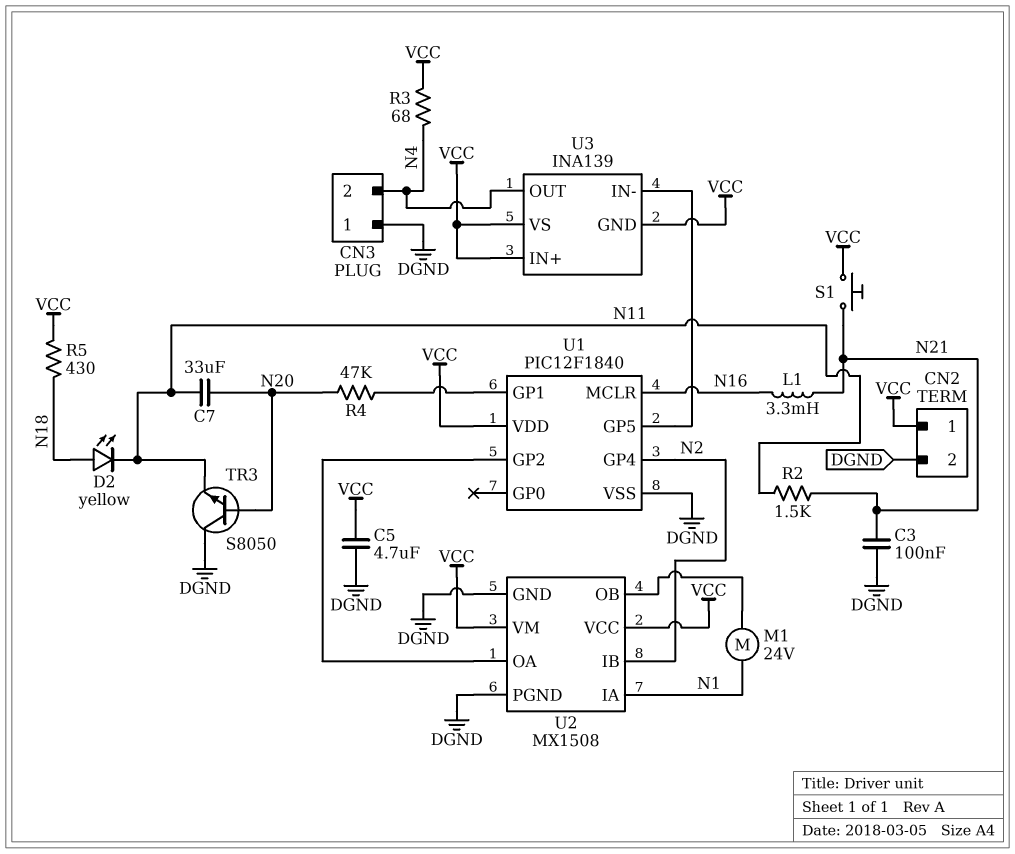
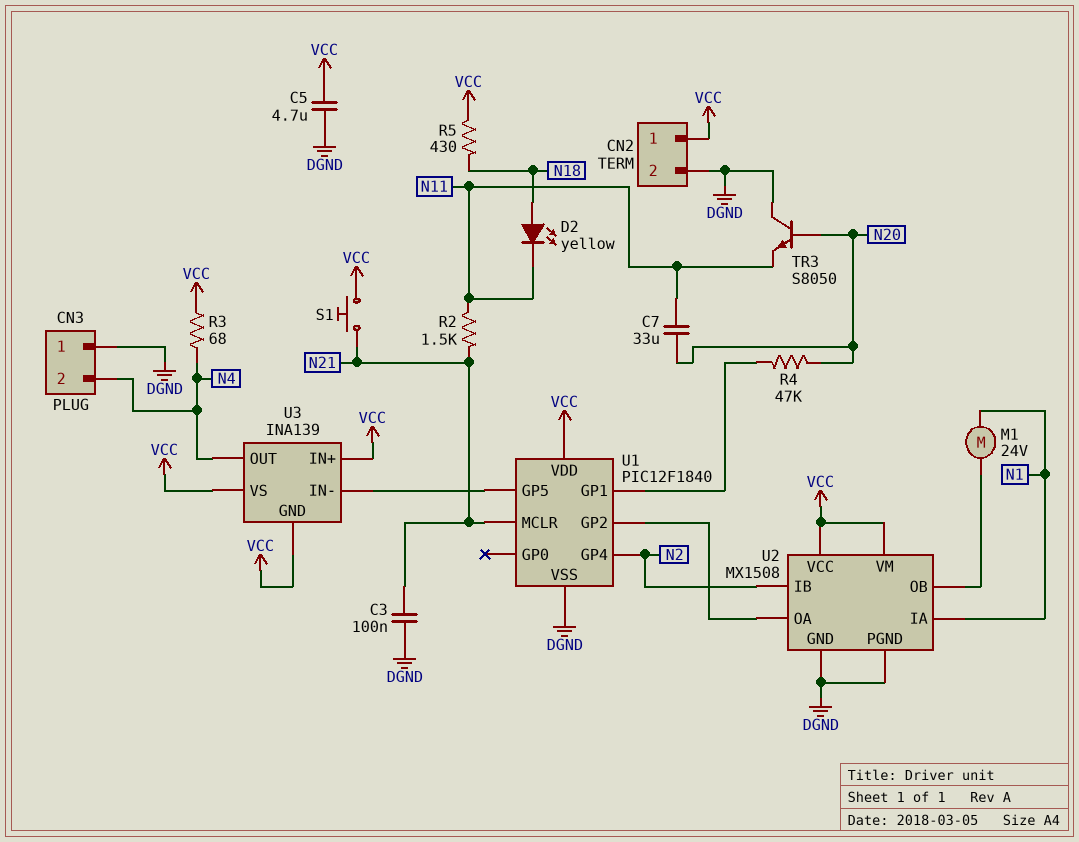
L1: 3.3mH (N16, N21) -> none
U1 pin MCLR: N16 -> N21

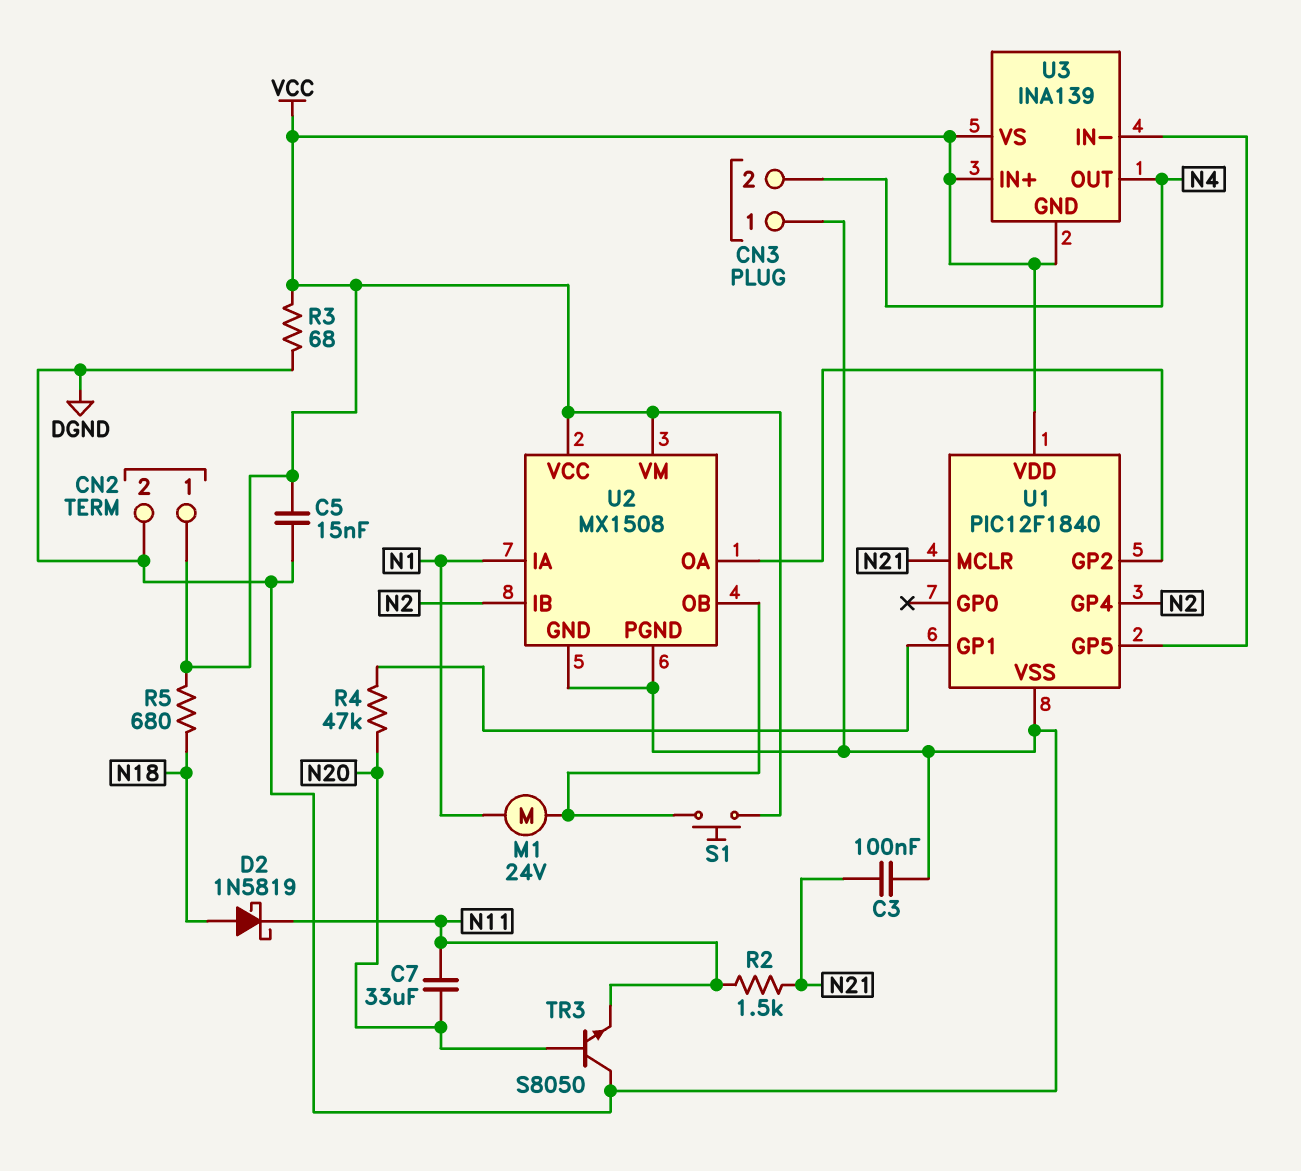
C5: 4.7uF (DGND, VCC) -> 15nF (DGND, VCC)
D2: LED yellow (A N18, K N11) -> schottky 1N5819 (A N18, K N11)
R3: 68 (N4, VCC) -> 68 (DGND, VCC)
R5: 430 (N18, VCC) -> 680 (N18, VCC)
S1: button (N21, VCC) -> button (U2/OB, VCC)

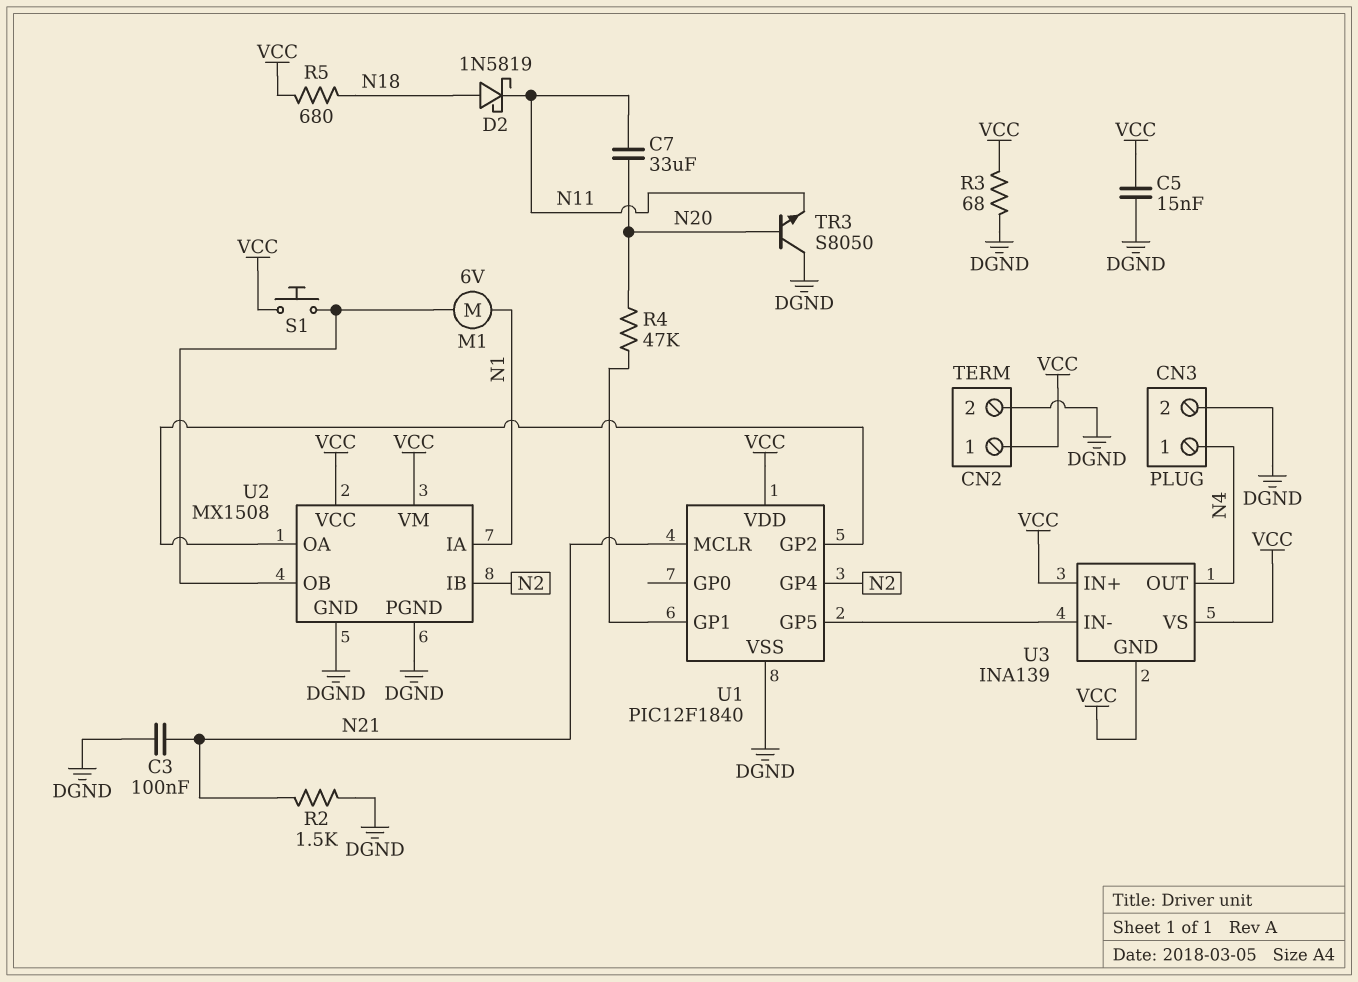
CN3 pin 1: DGND -> N4
CN3 pin 2: N4 -> DGND
M1: motor 24V (N1, U2/OB) -> motor 6V (N1, U2/OB)
R2: 1.5k (N11, N21) -> 1.5k (DGND, N21)

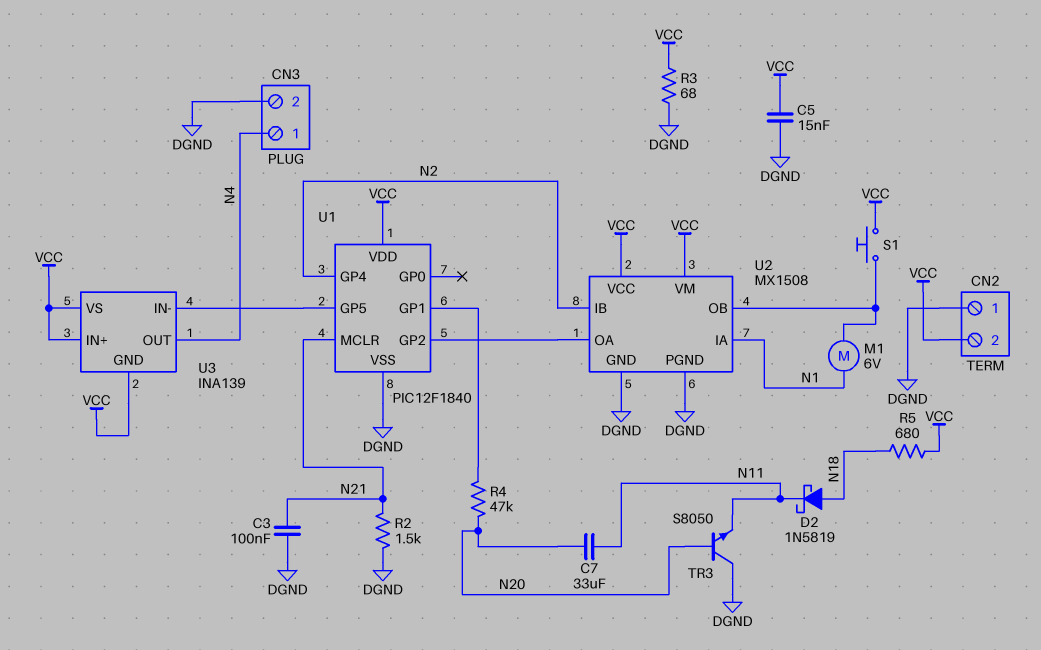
CN2 pin 1: VCC -> DGND
CN2 pin 2: DGND -> VCC

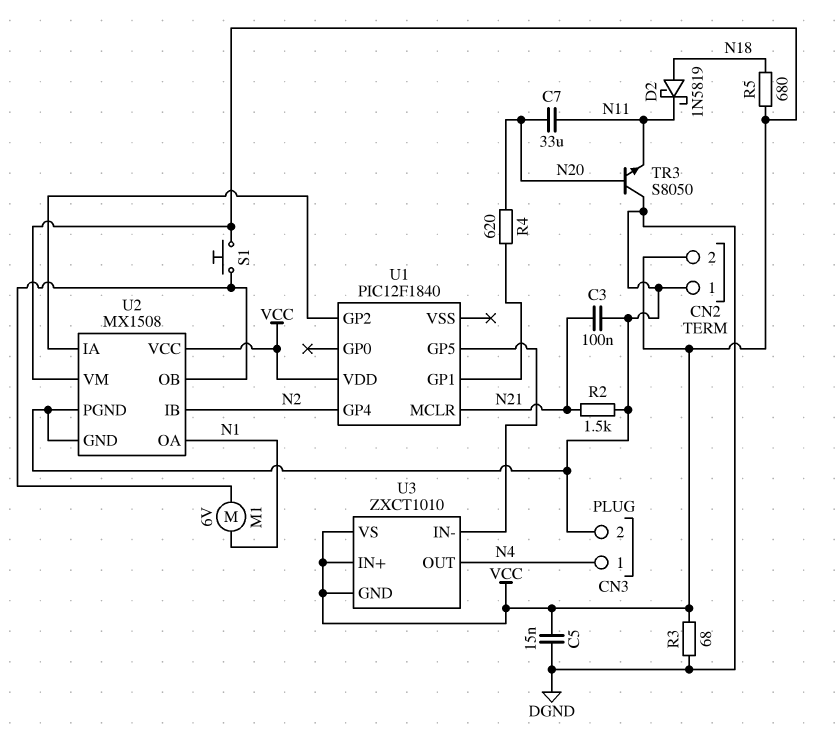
R4: 47k (N20, U1/GP1) -> 620 (N20, U1/GP1)
U1 pin VSS: DGND -> none
U2 pin IA: N1 -> U1/GP2
U2 pin OA: U1/GP2 -> N1
U3: INA139 -> ZXCT1010

